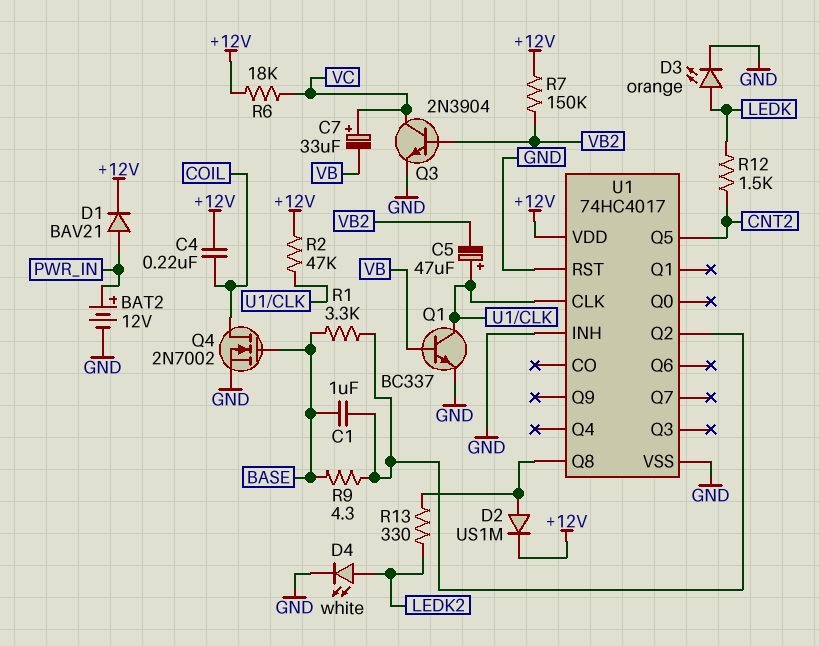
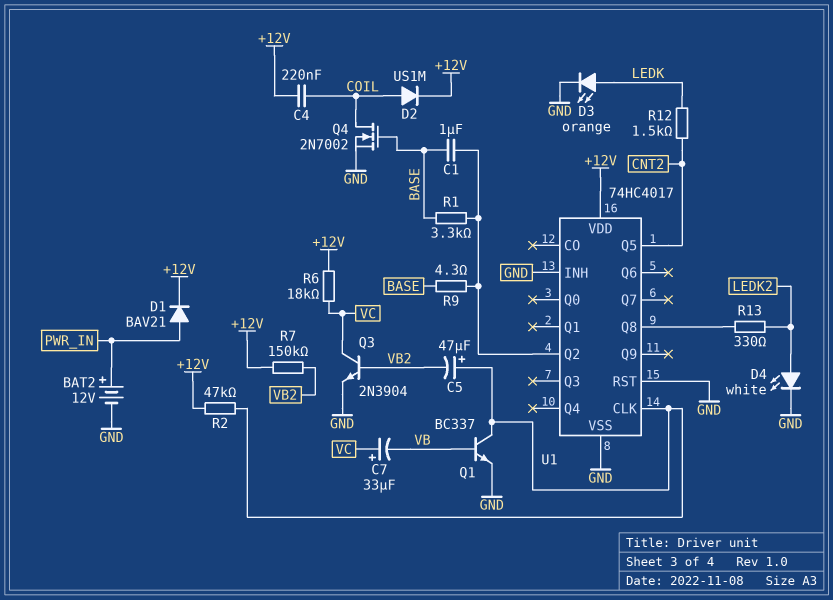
D2: diode US1M (A U1/Q8, K +12V) -> diode US1M (A COIL, K +12V)

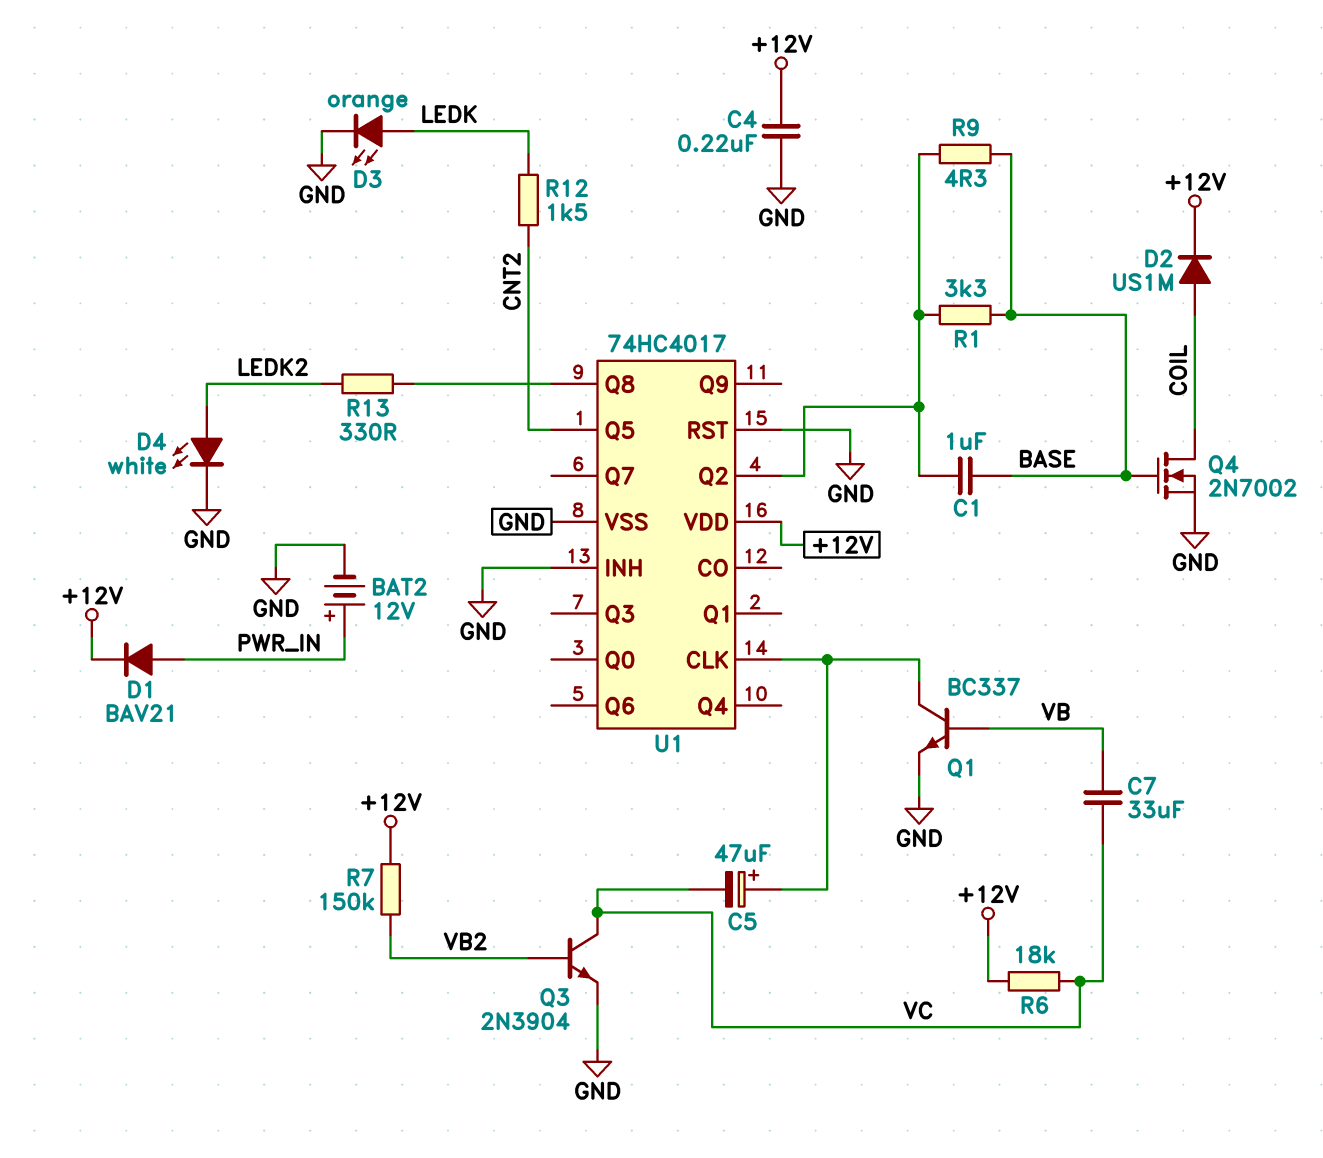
C4: 220nF (+12V, COIL) -> 220nF (+12V, GND)
C5: 47uF (plus U1/CLK, minus VB2) -> 47uF (plus U1/CLK, minus VC)
C7: 33uF (plus VC, minus VB) -> 33uF (VB, VC)
R2: 47k (+12V, U1/CLK) -> none

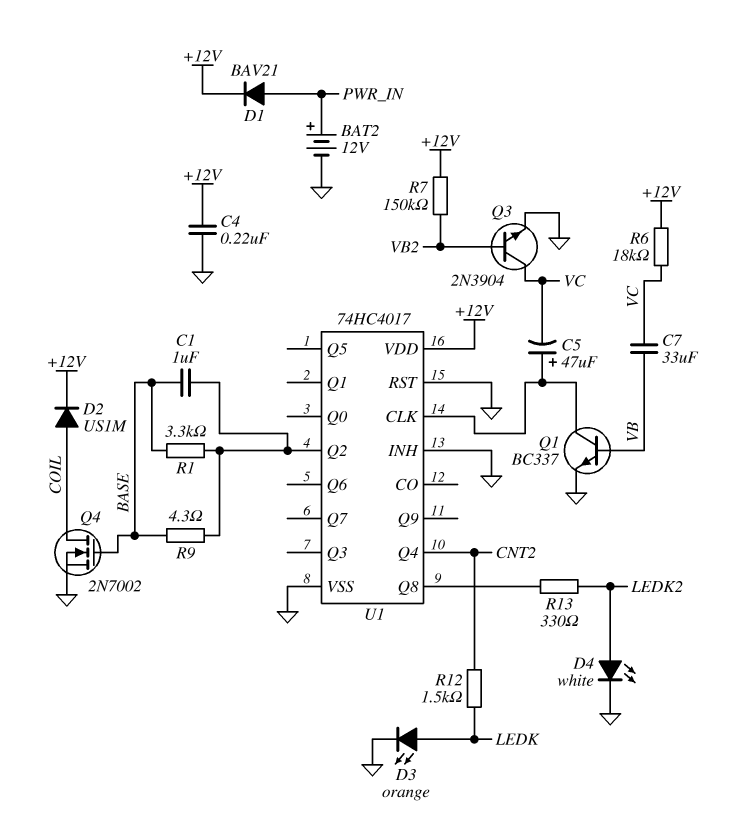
U1 pin Q4: none -> CNT2
U1 pin Q5: CNT2 -> none

